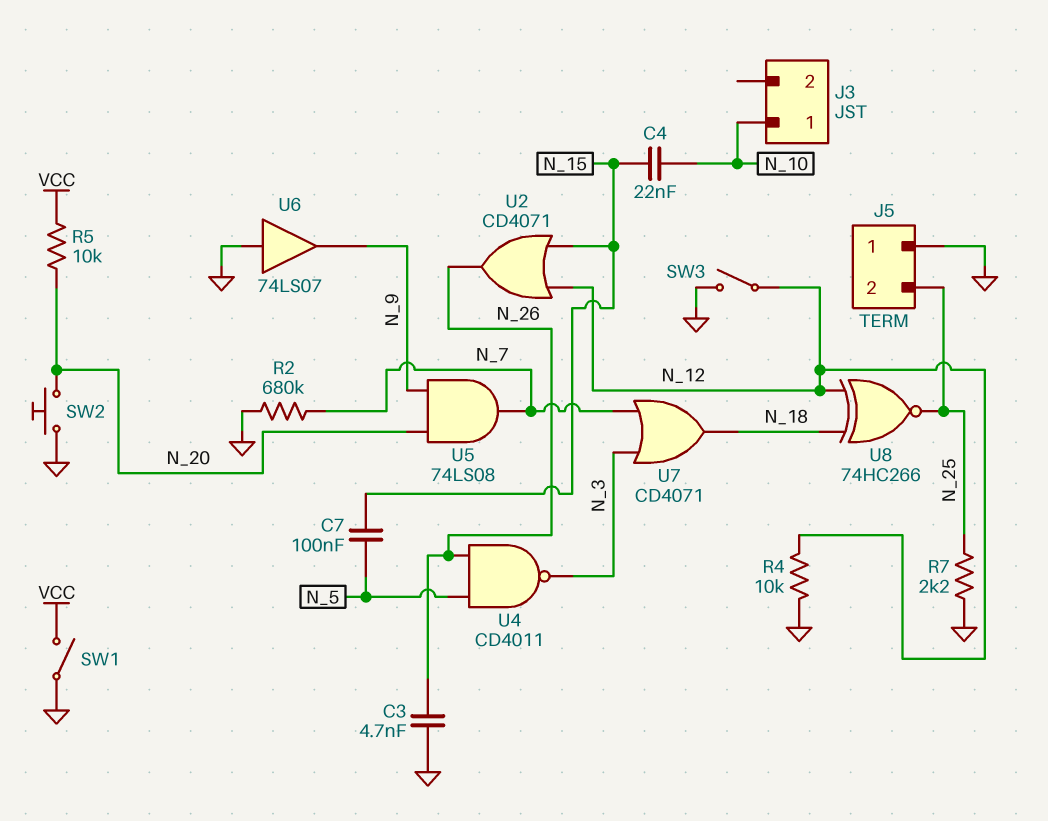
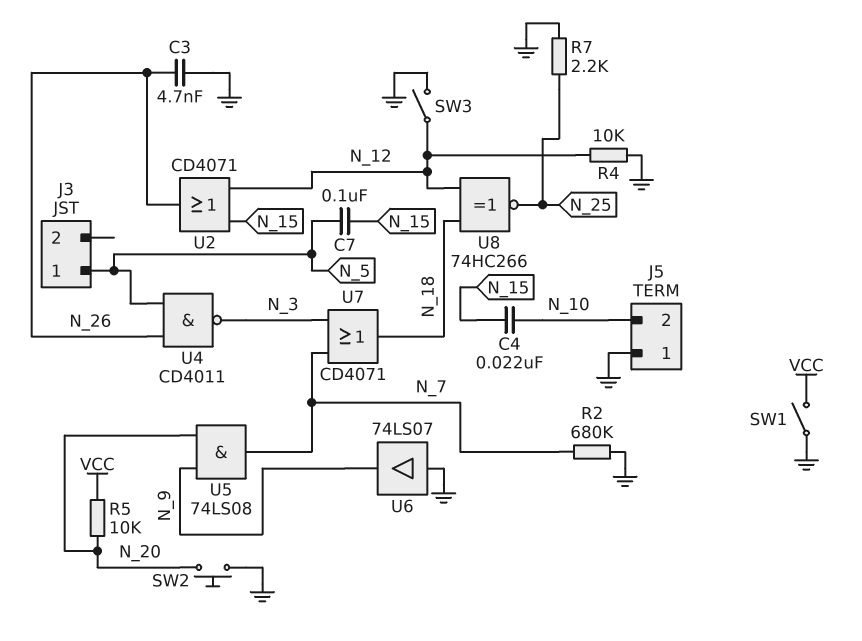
J3 pin 1: N_10 -> N_5
J5 pin 2: N_25 -> N_10

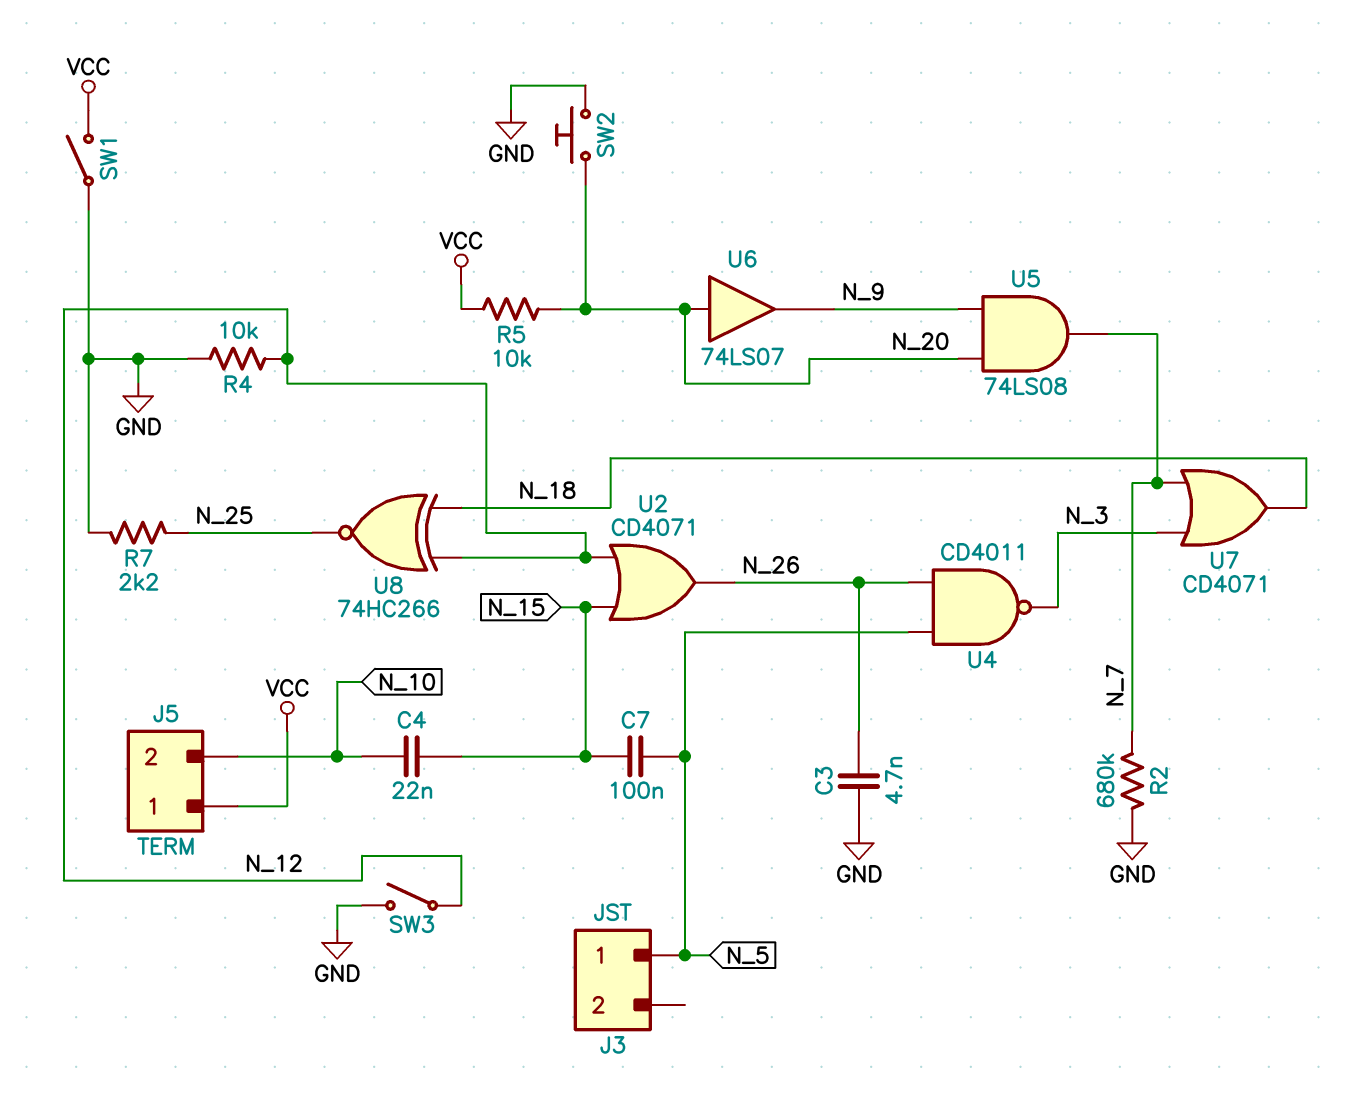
J5 pin 1: GND -> VCC
U6: buffer 74LS07 (in GND, out N_9) -> buffer 74LS07 (in N_20, out N_9)

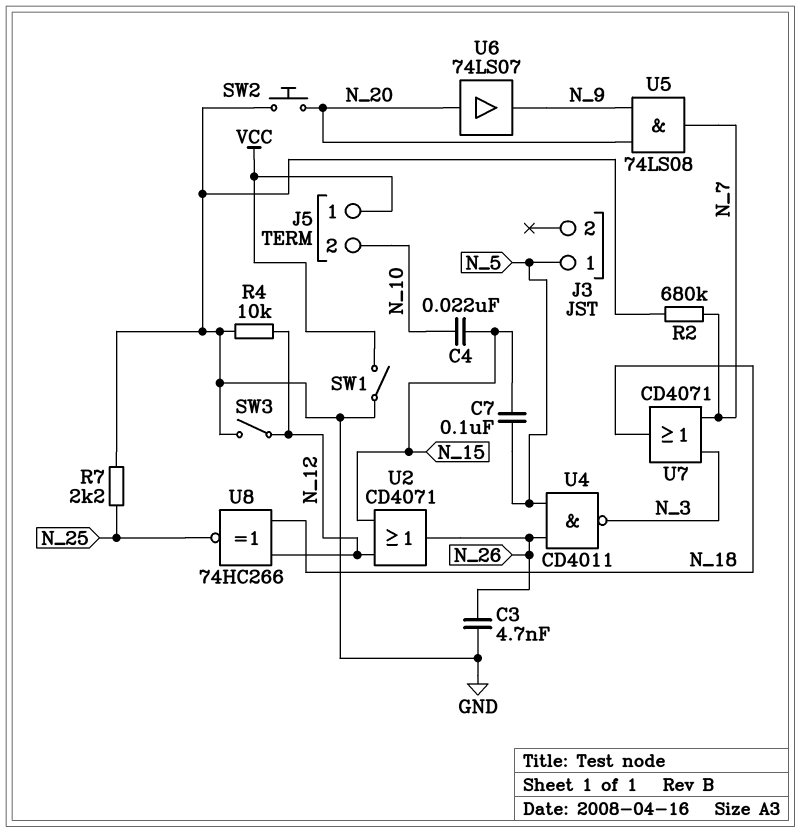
R5: 10k (N_20, VCC) -> none

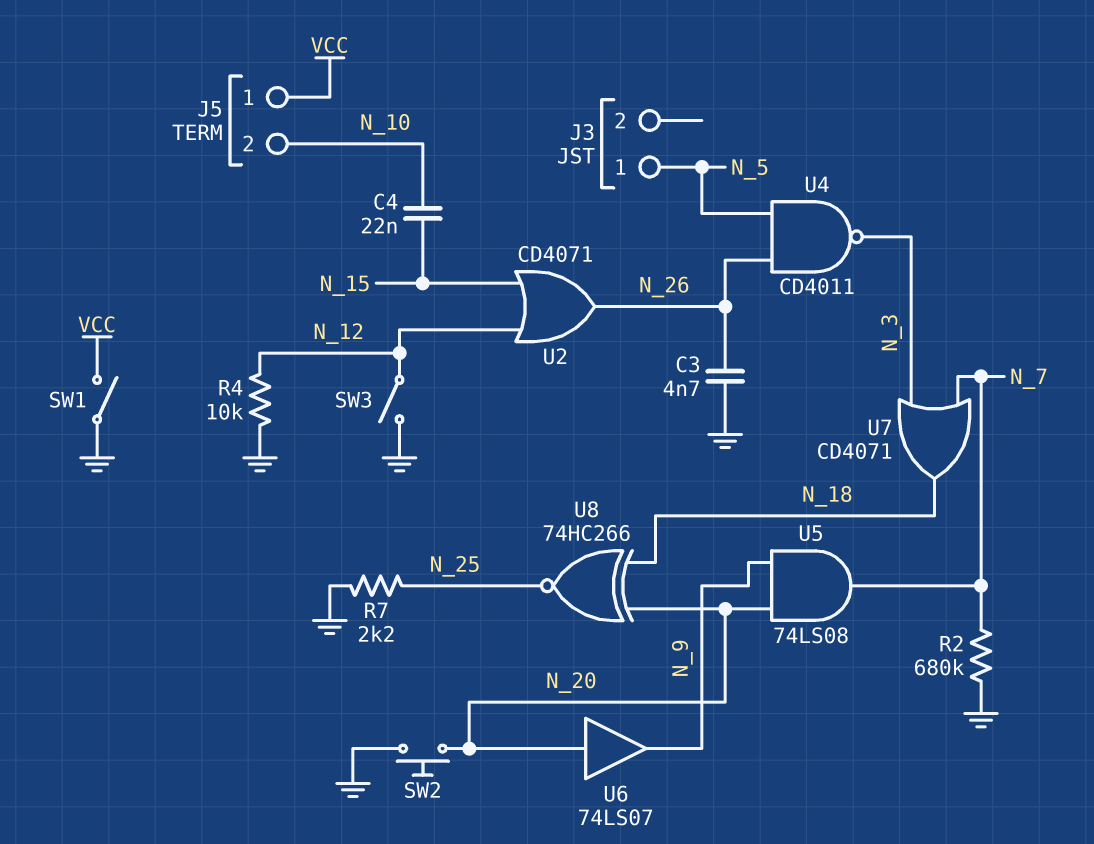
C7: 100nF (N_5, N_15) -> none
U8: XNOR 74HC266 (in N_12, in N_18, out N_25) -> XNOR 74HC266 (in N_18, in N_20, out N_25)

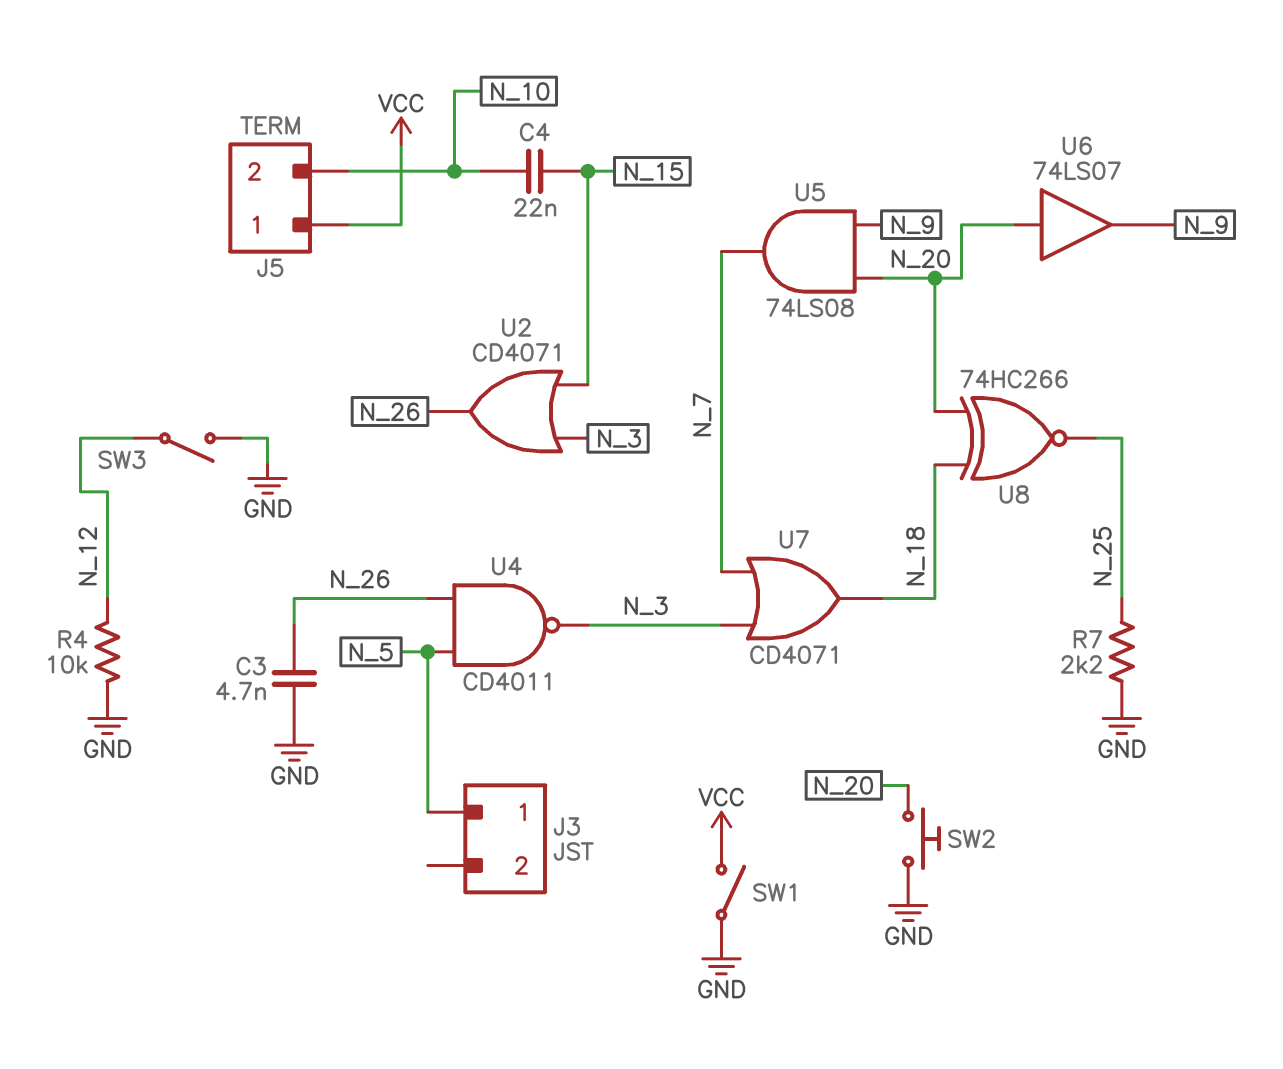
R2: 680k (GND, N_7) -> none
U2: OR CD4071 (in N_12, in N_15, out N_26) -> OR CD4071 (in N_3, in N_15, out N_26)

